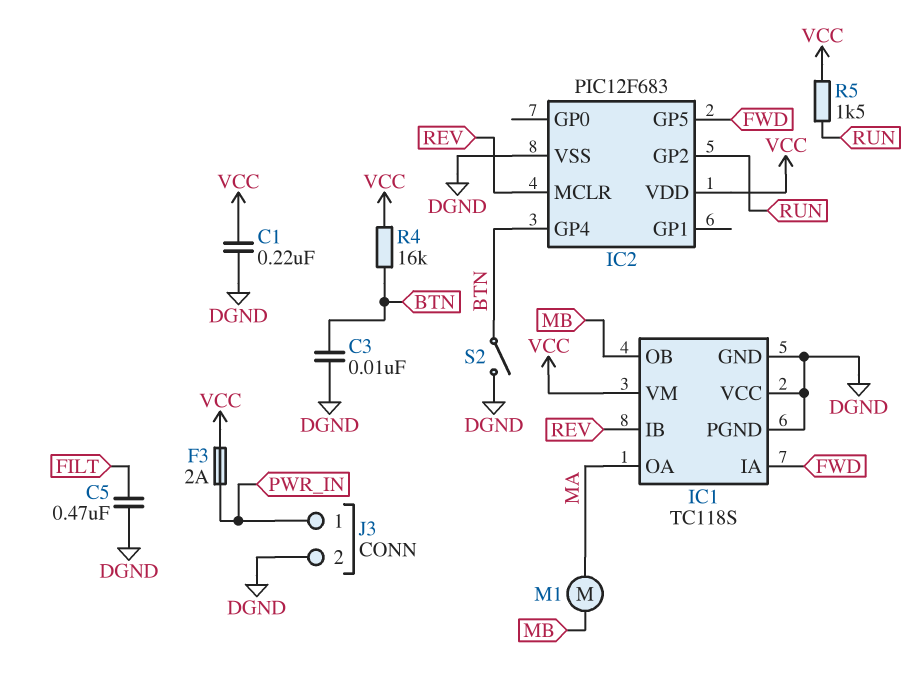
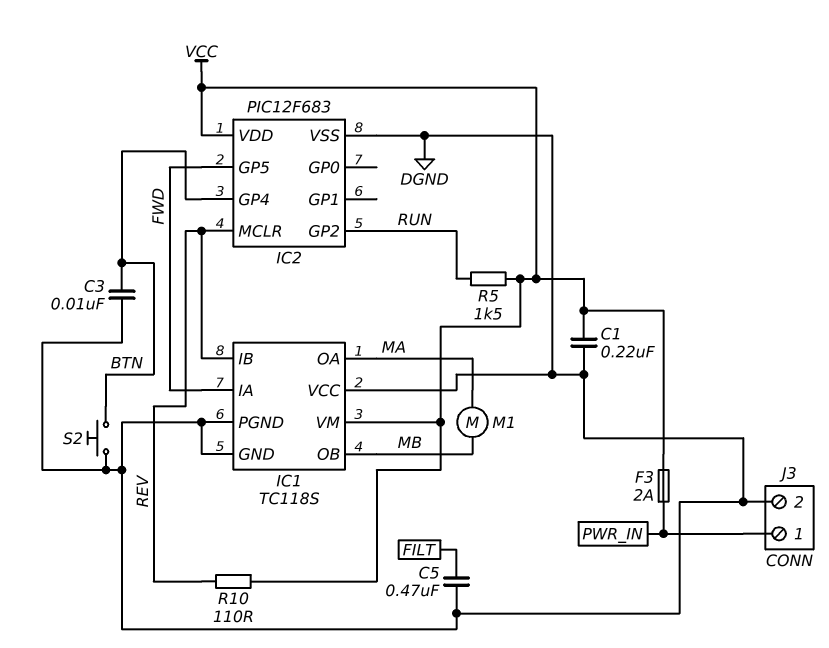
R4: 16k (BTN, VCC) -> none
R10: none -> 110 (REV, VCC)
S2: switch (BTN, DGND) -> button (BTN, DGND)

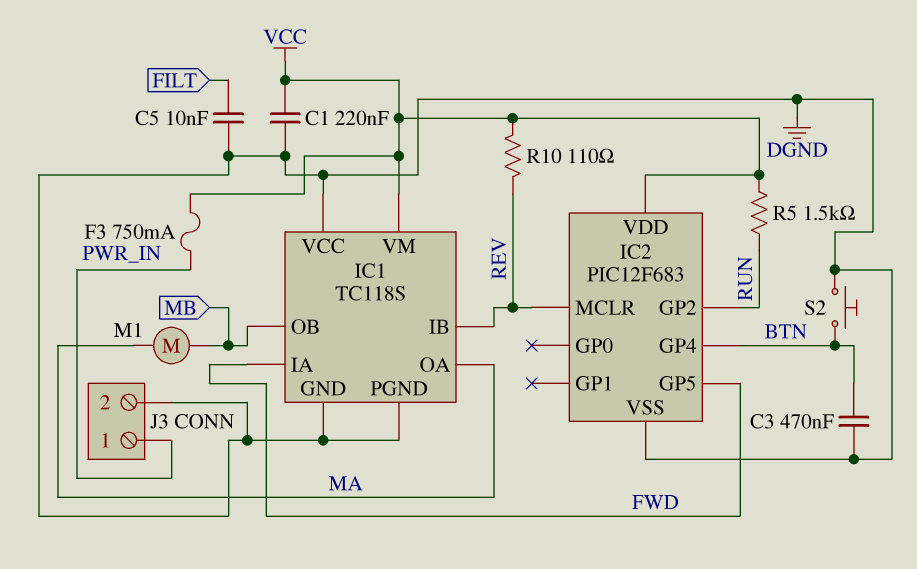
C3: 10nF (BTN, DGND) -> 470nF (BTN, DGND)
C5: 470nF (DGND, FILT) -> 10nF (DGND, FILT)
F3: 2A (PWR_IN, VCC) -> 750mA (PWR_IN, VCC)

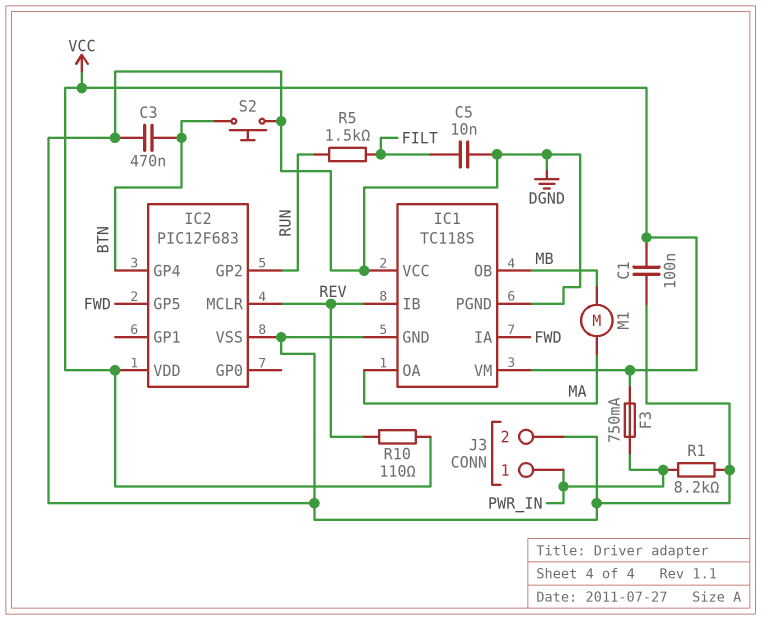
C1: 220nF (DGND, VCC) -> 100nF (DGND, VCC)
R1: none -> 8.2k (DGND, PWR_IN)
R5: 1.5k (RUN, VCC) -> 1.5k (FILT, RUN)

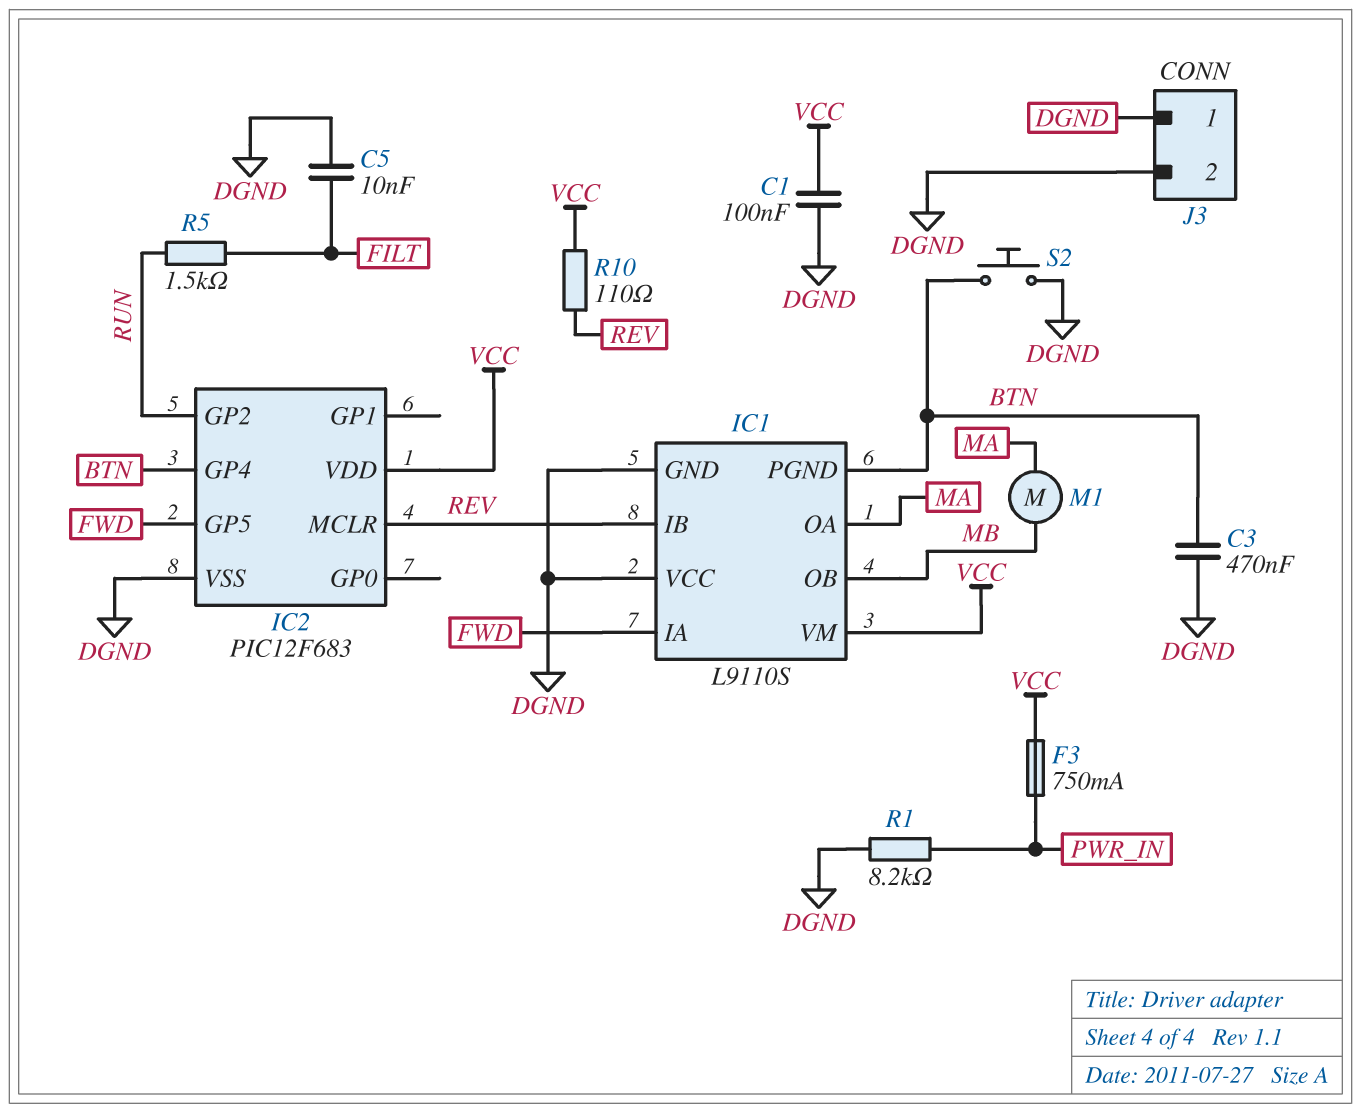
IC1: TC118S -> L9110S
IC1 pin PGND: DGND -> BTN
J3 pin 1: PWR_IN -> DGND

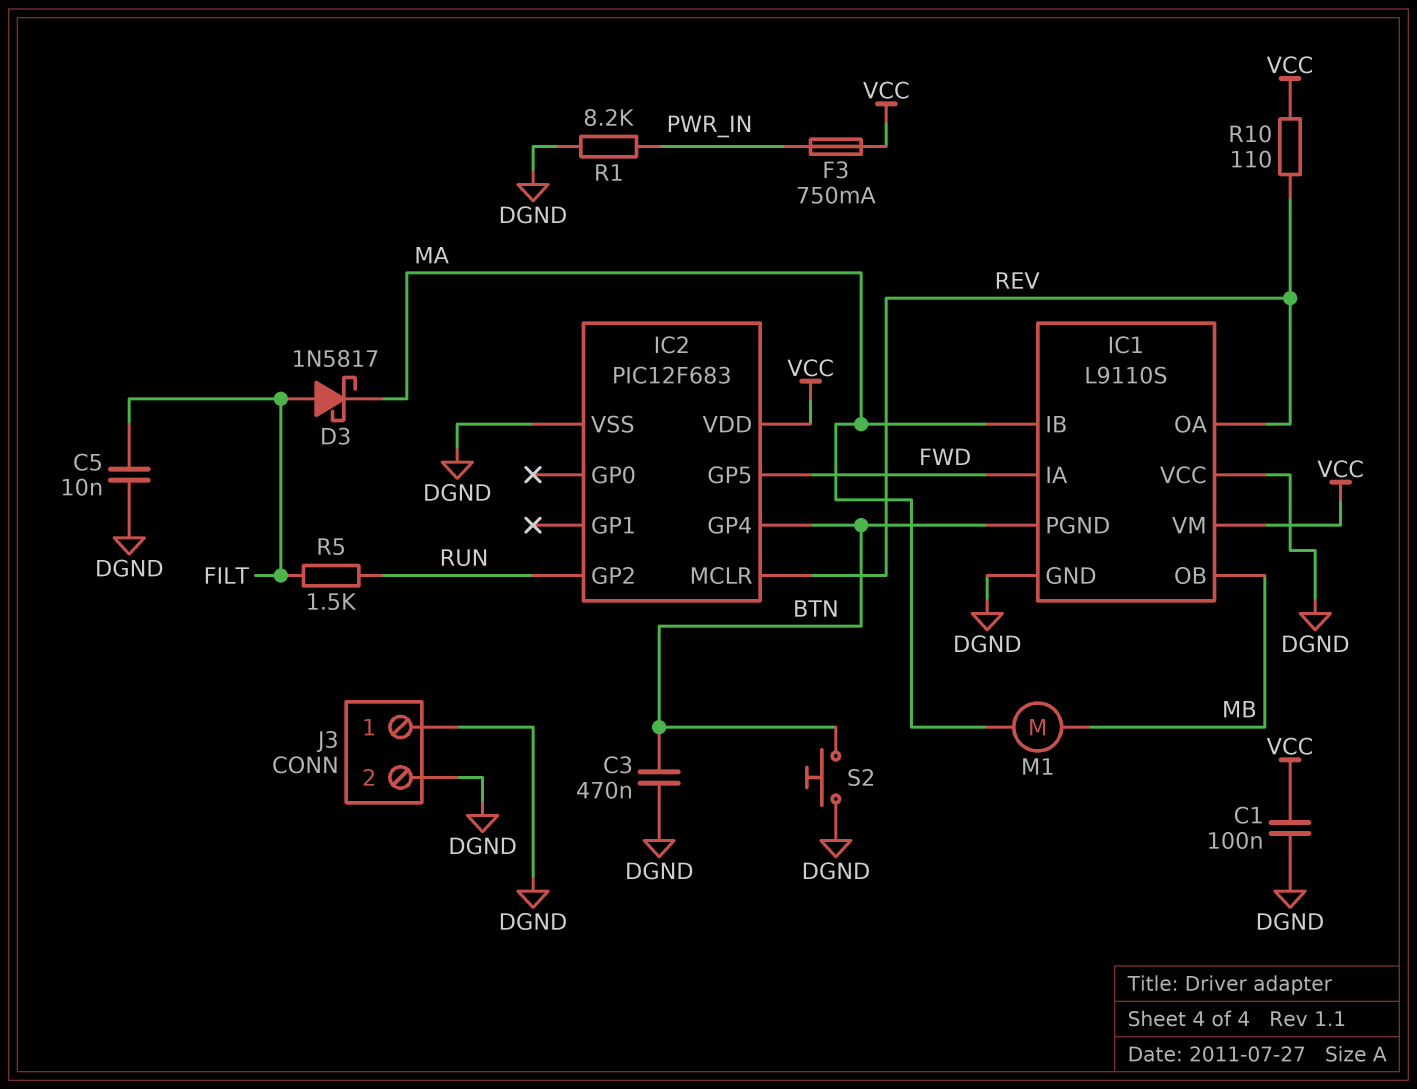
D3: none -> schottky 1N5817 (A FILT, K MA)
IC1 pin IB: REV -> MA
IC1 pin OA: MA -> REV

